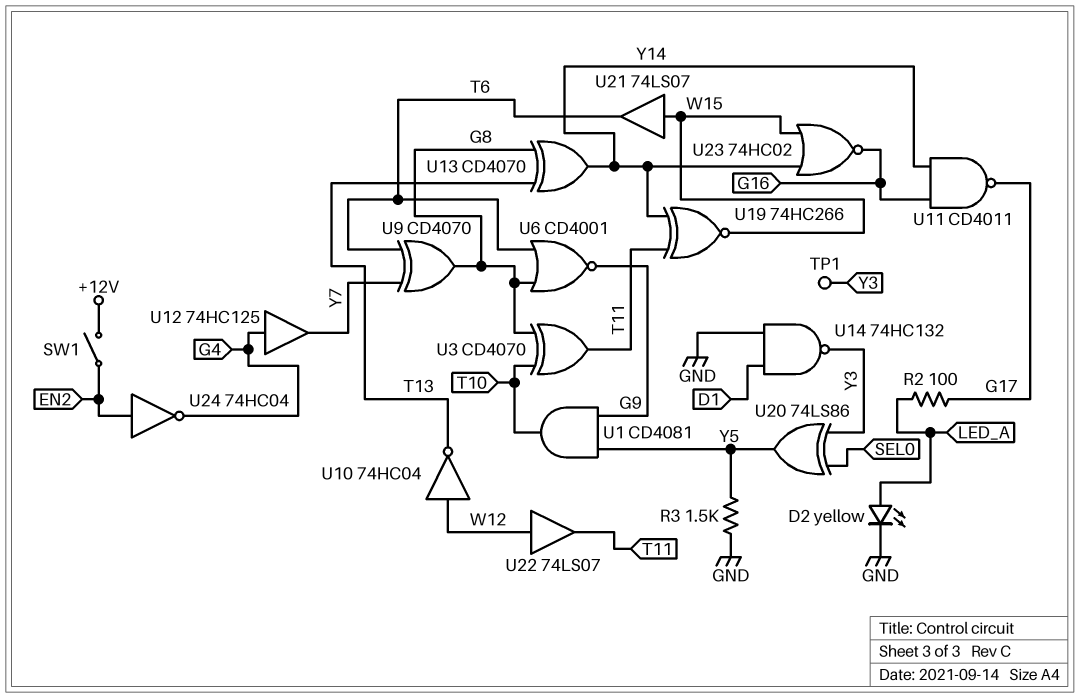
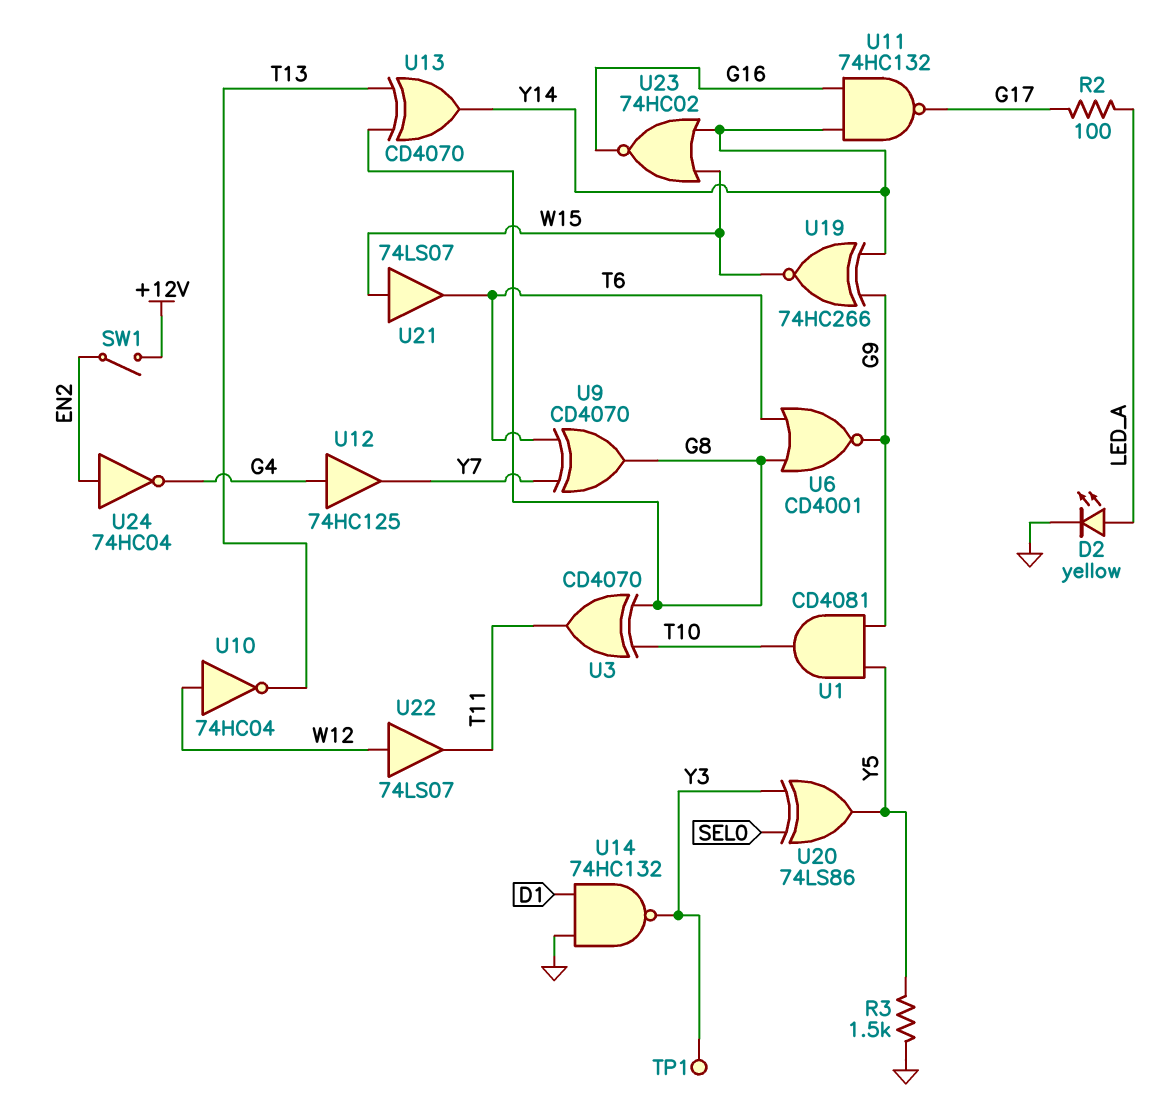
U11: NAND CD4011 (in G16, in Y14, out G17) -> NAND 74HC132 (in G16, in Y14, out G17)
U19: XNOR 74HC266 (in T11, in Y14, out W15) -> XNOR 74HC266 (in G9, in Y14, out W15)

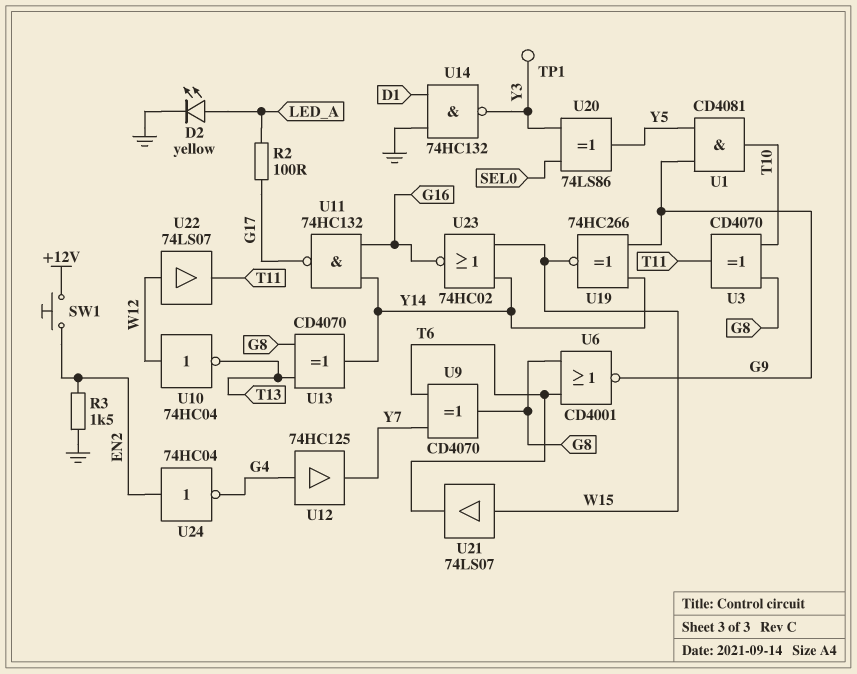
R3: 1.5k (GND, Y5) -> 1.5k (EN2, GND)
SW1: switch (+12V, EN2) -> button (+12V, EN2)

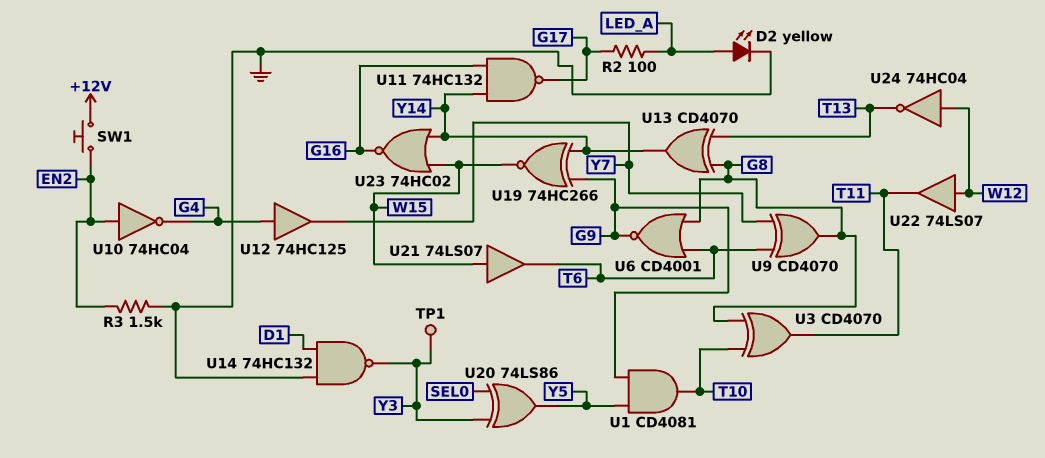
U10: NOT 74HC04 (in W12, out T13) -> NOT 74HC04 (in EN2, out G4)
U24: NOT 74HC04 (in EN2, out G4) -> NOT 74HC04 (in W12, out T13)

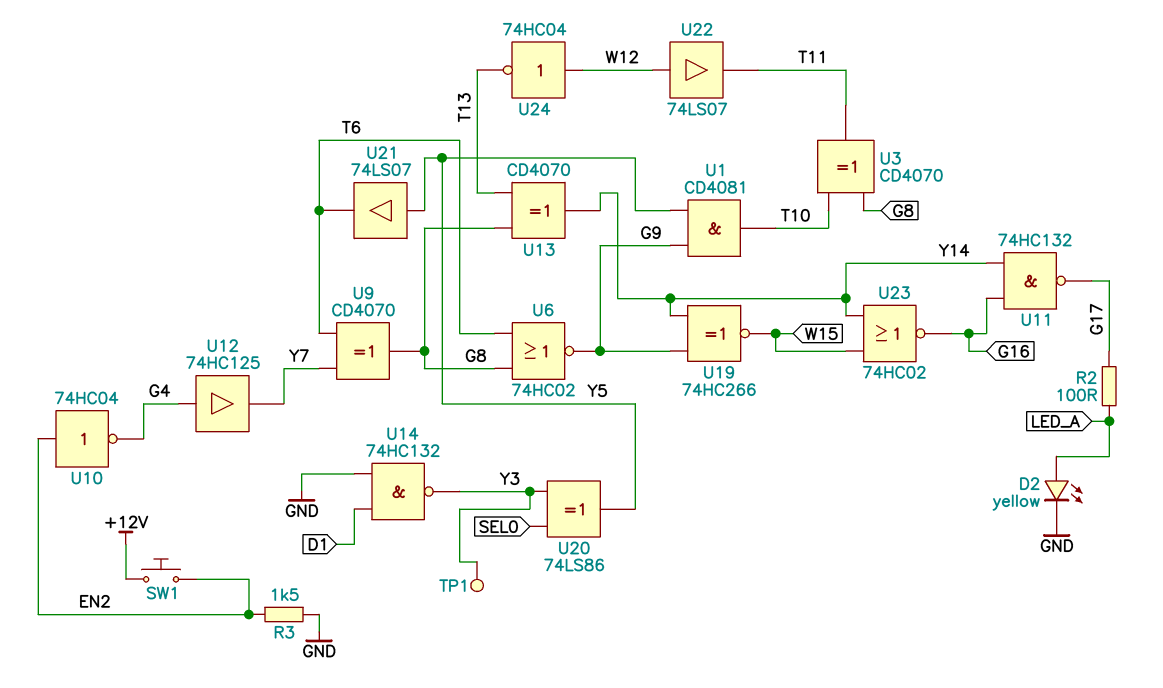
U6: NOR CD4001 (in G8, in T6, out G9) -> NOR 74HC02 (in G8, in T6, out G9)
U21: buffer 74LS07 (in W15, out T6) -> buffer 74LS07 (in Y5, out T6)

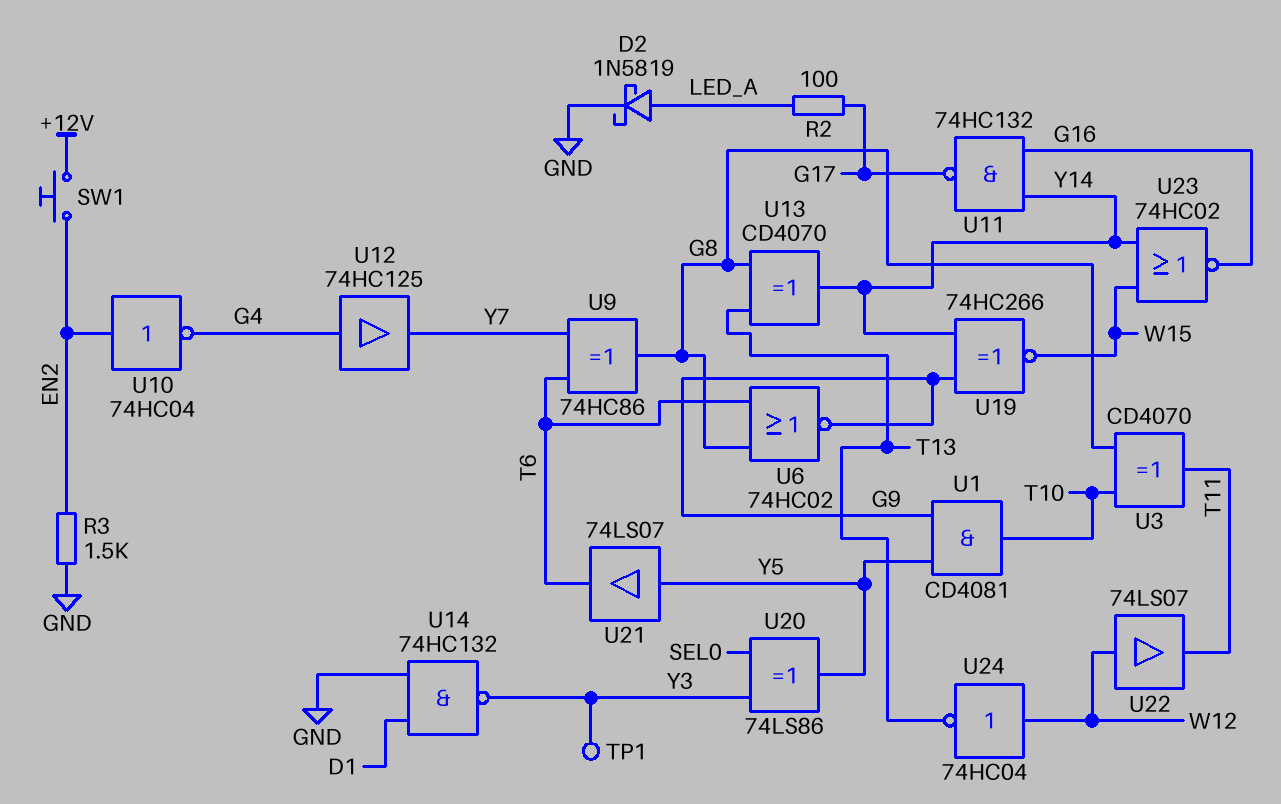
D2: LED yellow (A LED_A, K GND) -> schottky 1N5819 (A LED_A, K GND)
U9: XOR CD4070 (in T6, in Y7, out G8) -> XOR 74HC86 (in T6, in Y7, out G8)

